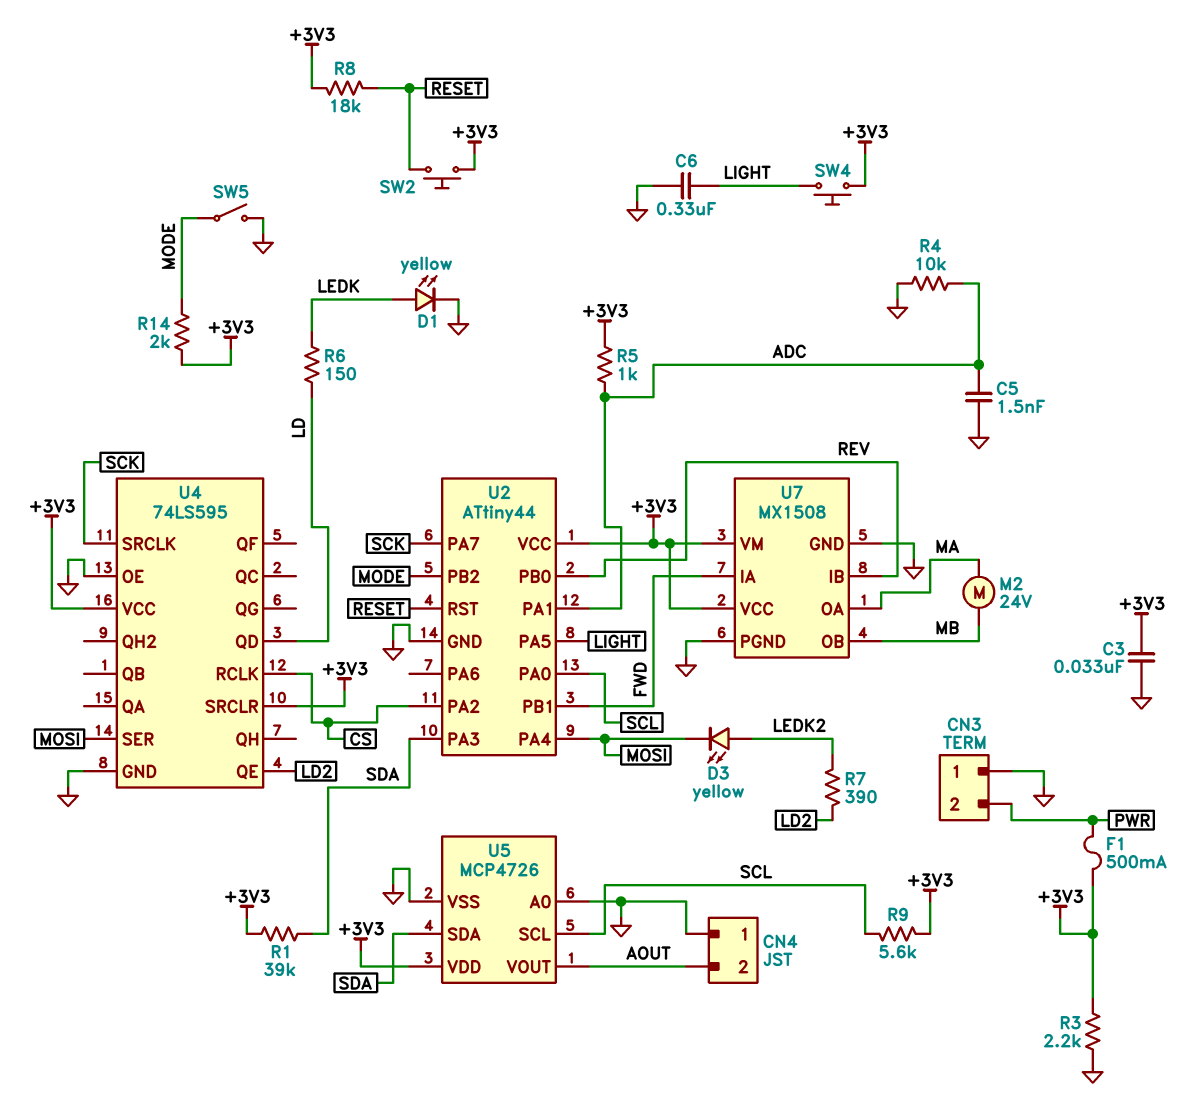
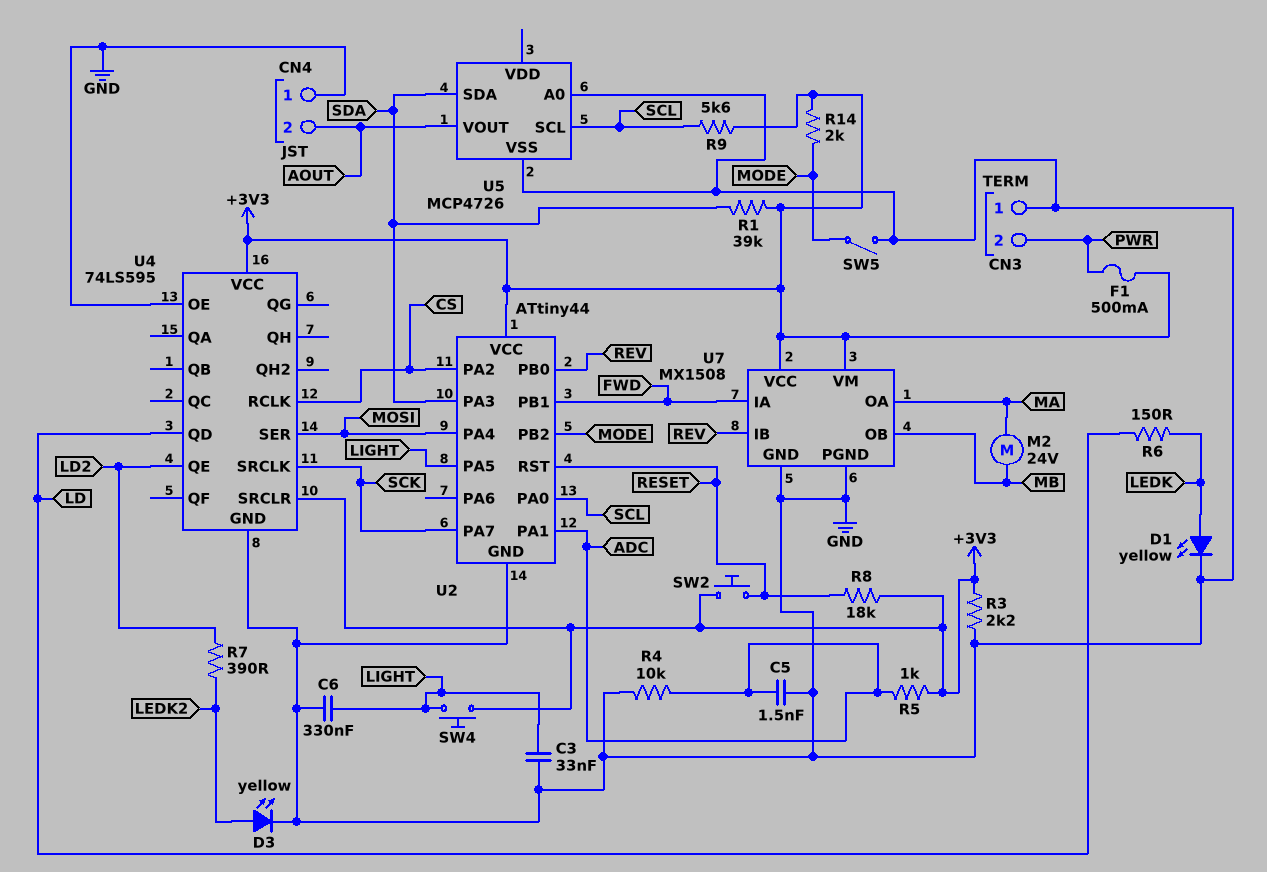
C3: 33nF (+3V3, GND) -> 33nF (GND, LIGHT)
D3: LED yellow (A LEDK2, K MOSI) -> LED yellow (A LEDK2, K GND)
U5 pin VDD: +3V3 -> none

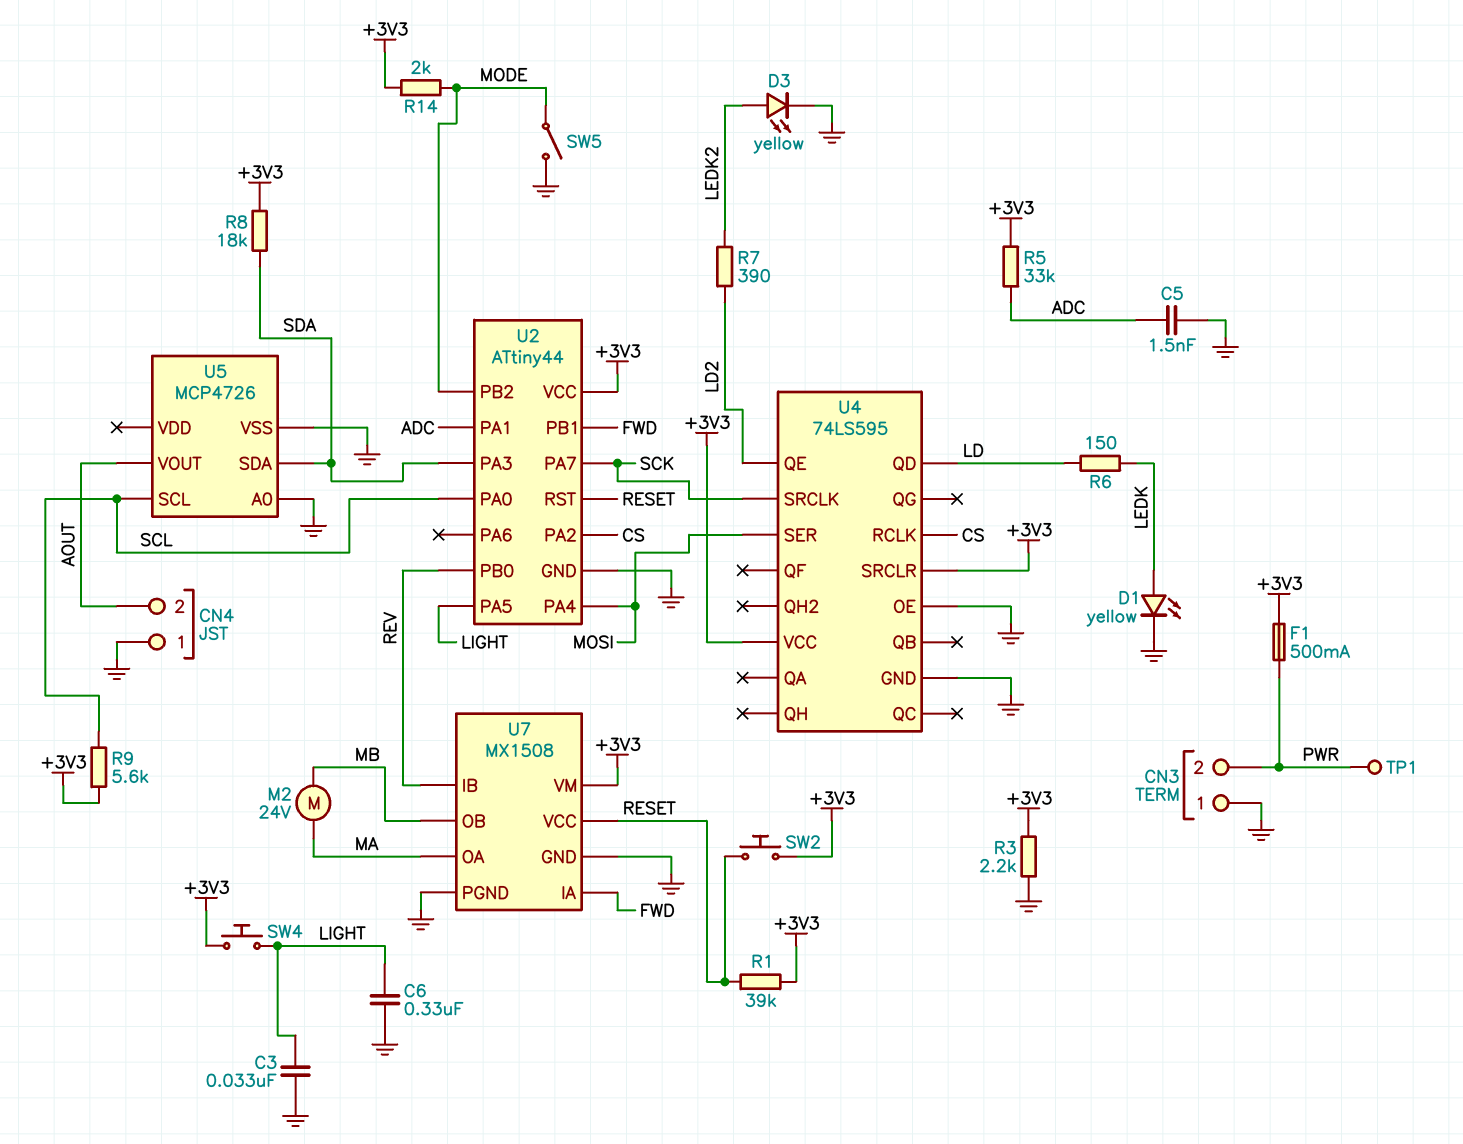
R1: 39k (+3V3, SDA) -> 39k (+3V3, RESET)
R4: 10k (ADC, GND) -> none
R5: 1k (+3V3, ADC) -> 33k (+3V3, ADC)
R8: 18k (+3V3, RESET) -> 18k (+3V3, SDA)
TP1: none -> test point (PWR)
U7 pin VCC: +3V3 -> RESET

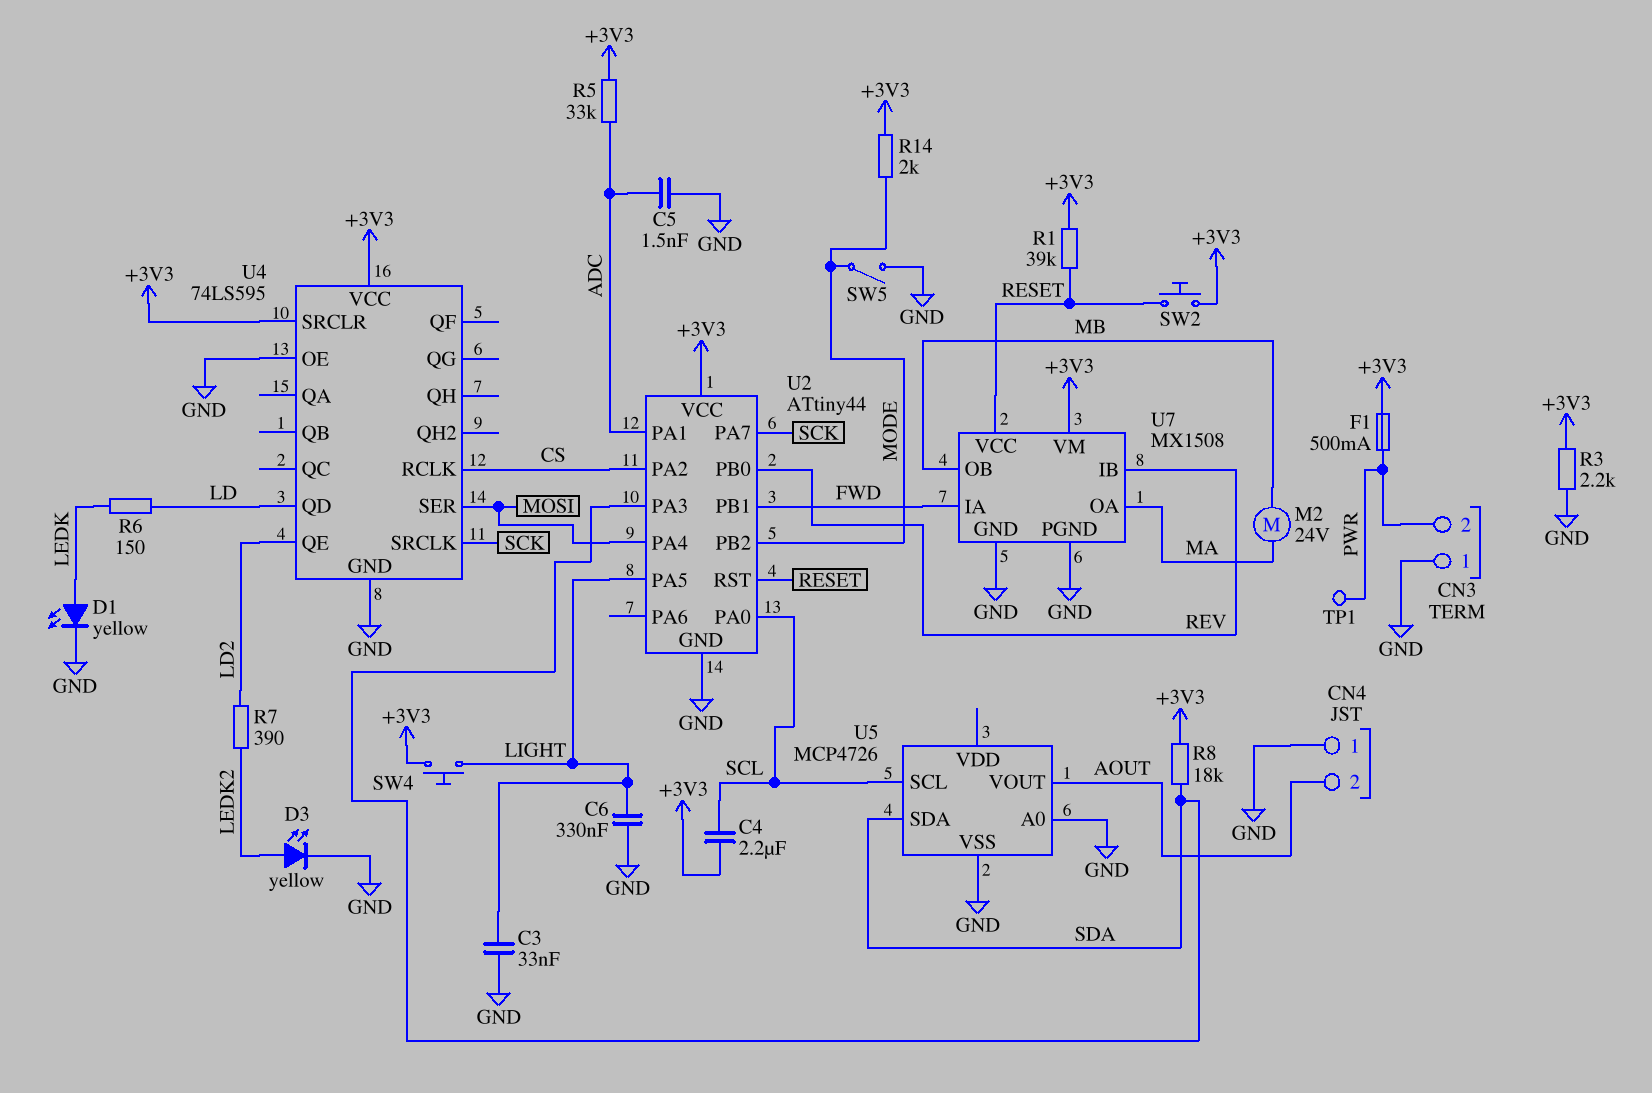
C4: none -> 2.2uF (+3V3, SCL)
R9: 5.6k (+3V3, SCL) -> none

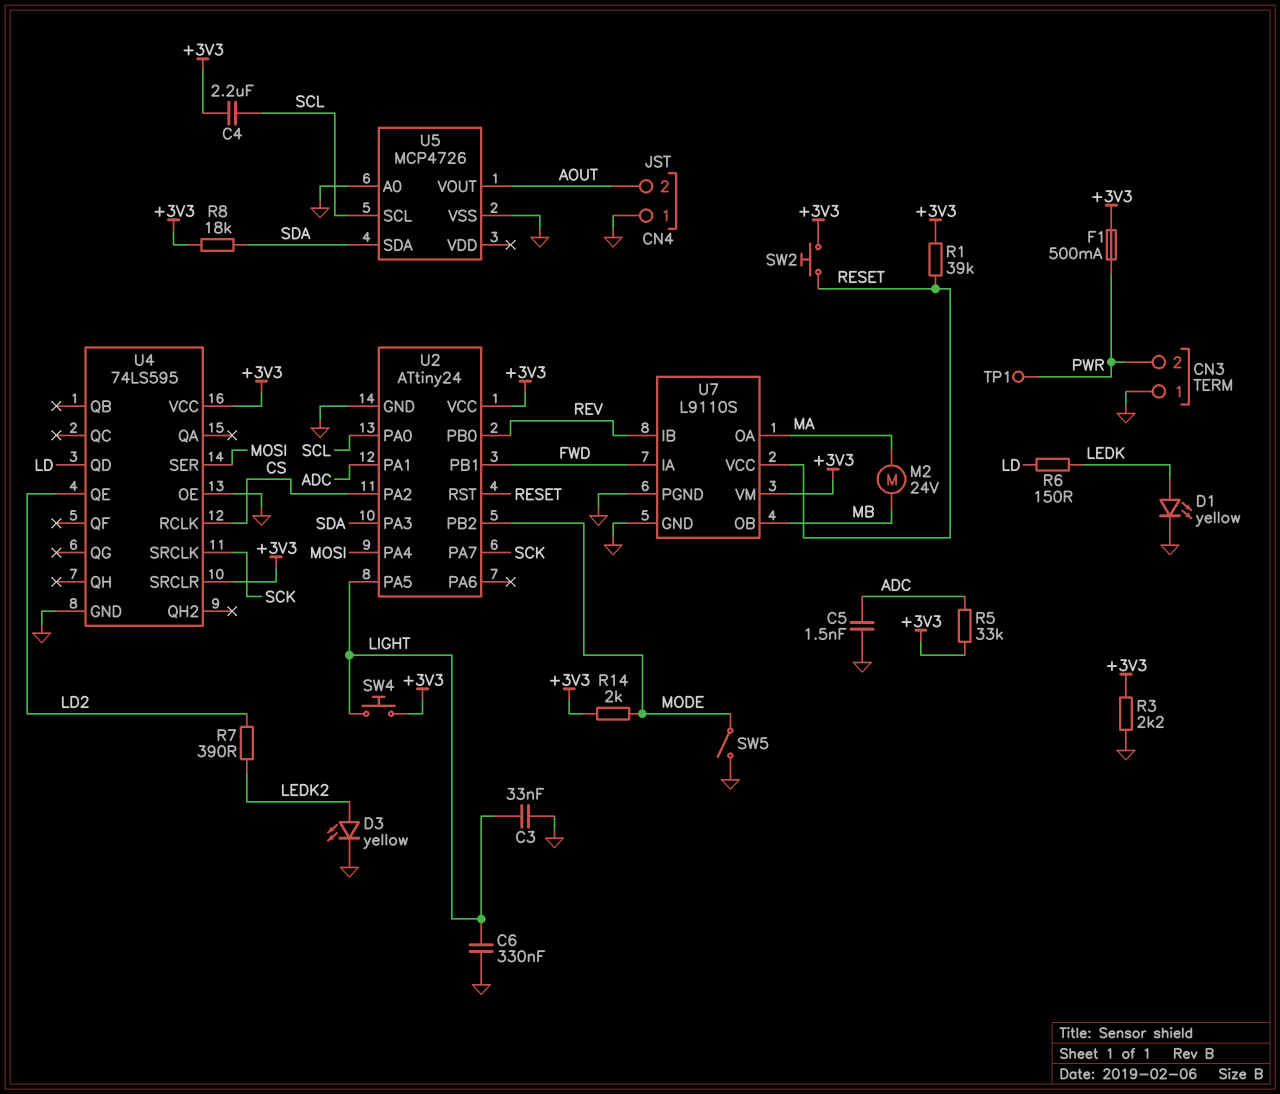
U2: ATtiny44 -> ATtiny24
U7: MX1508 -> L9110S

